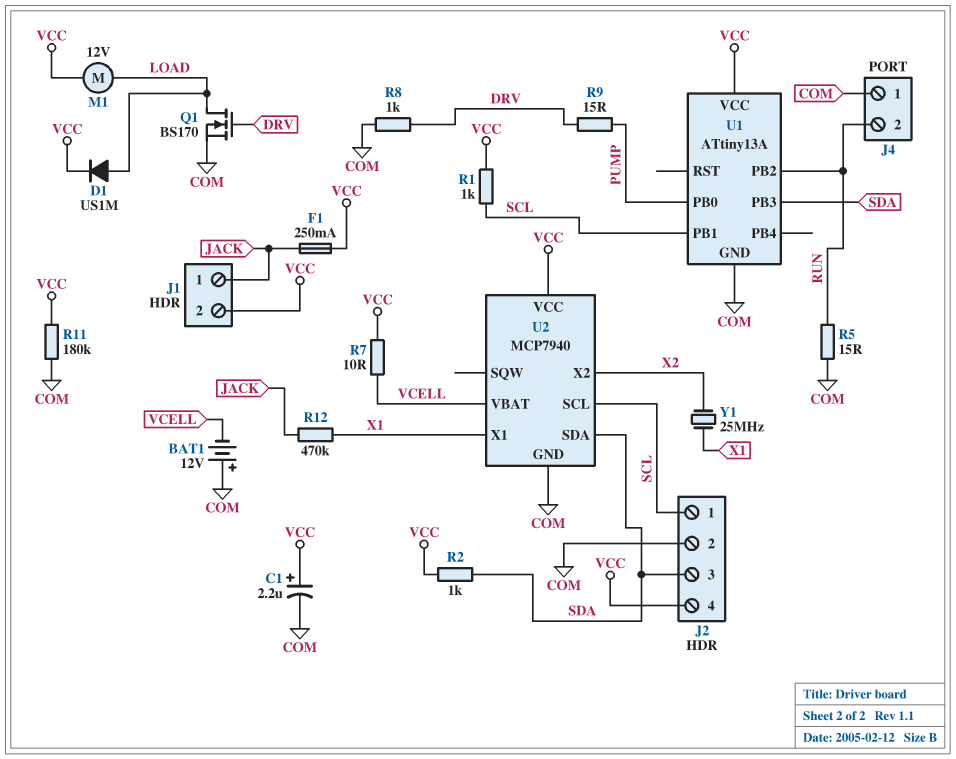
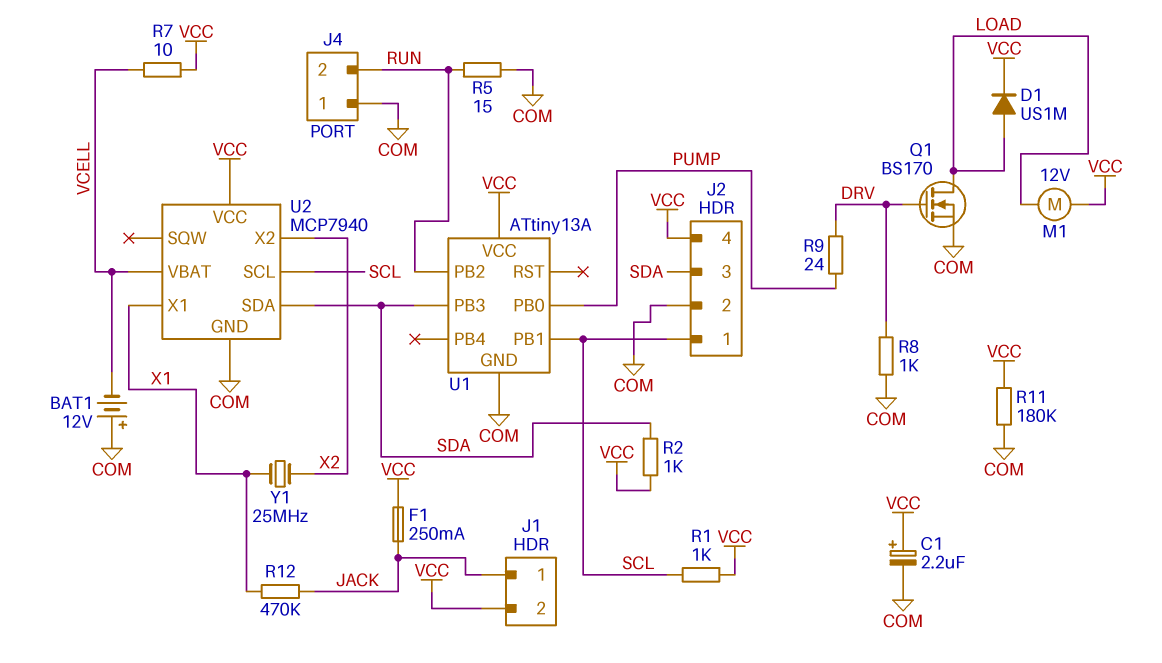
R9: 15 (DRV, PUMP) -> 24 (DRV, PUMP)

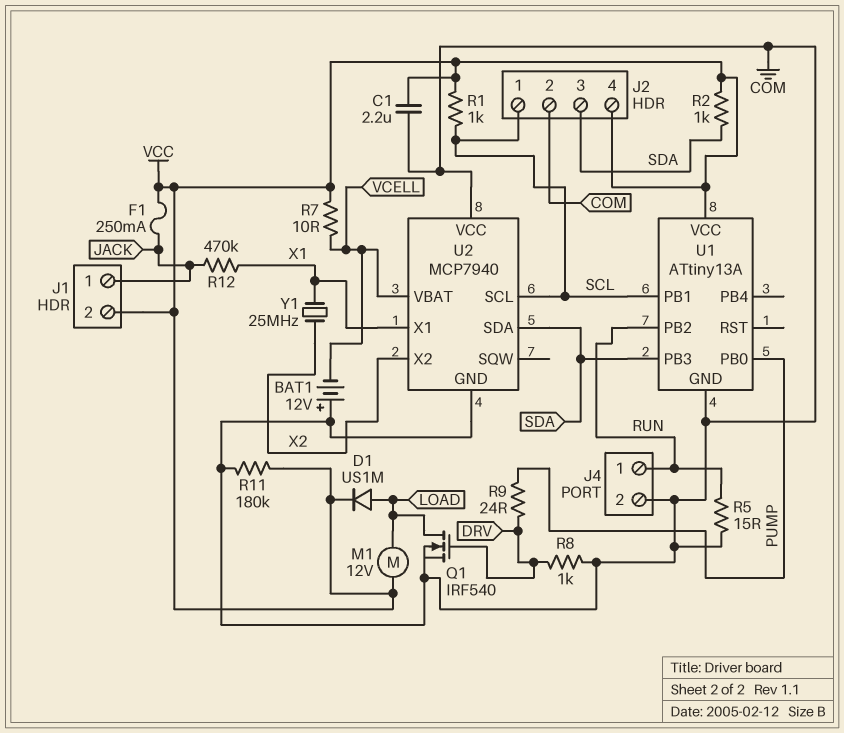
C1: 2.2uF (plus VCC, minus COM) -> 2.2uF (COM, VCC)
J4 pin 1: COM -> RUN
J4 pin 2: RUN -> COM
Q1: NMOS BS170 (G DRV, D LOAD, S COM) -> NMOS IRF540 (G DRV, D LOAD, S COM)
U2 pin VCC: VCC -> COM

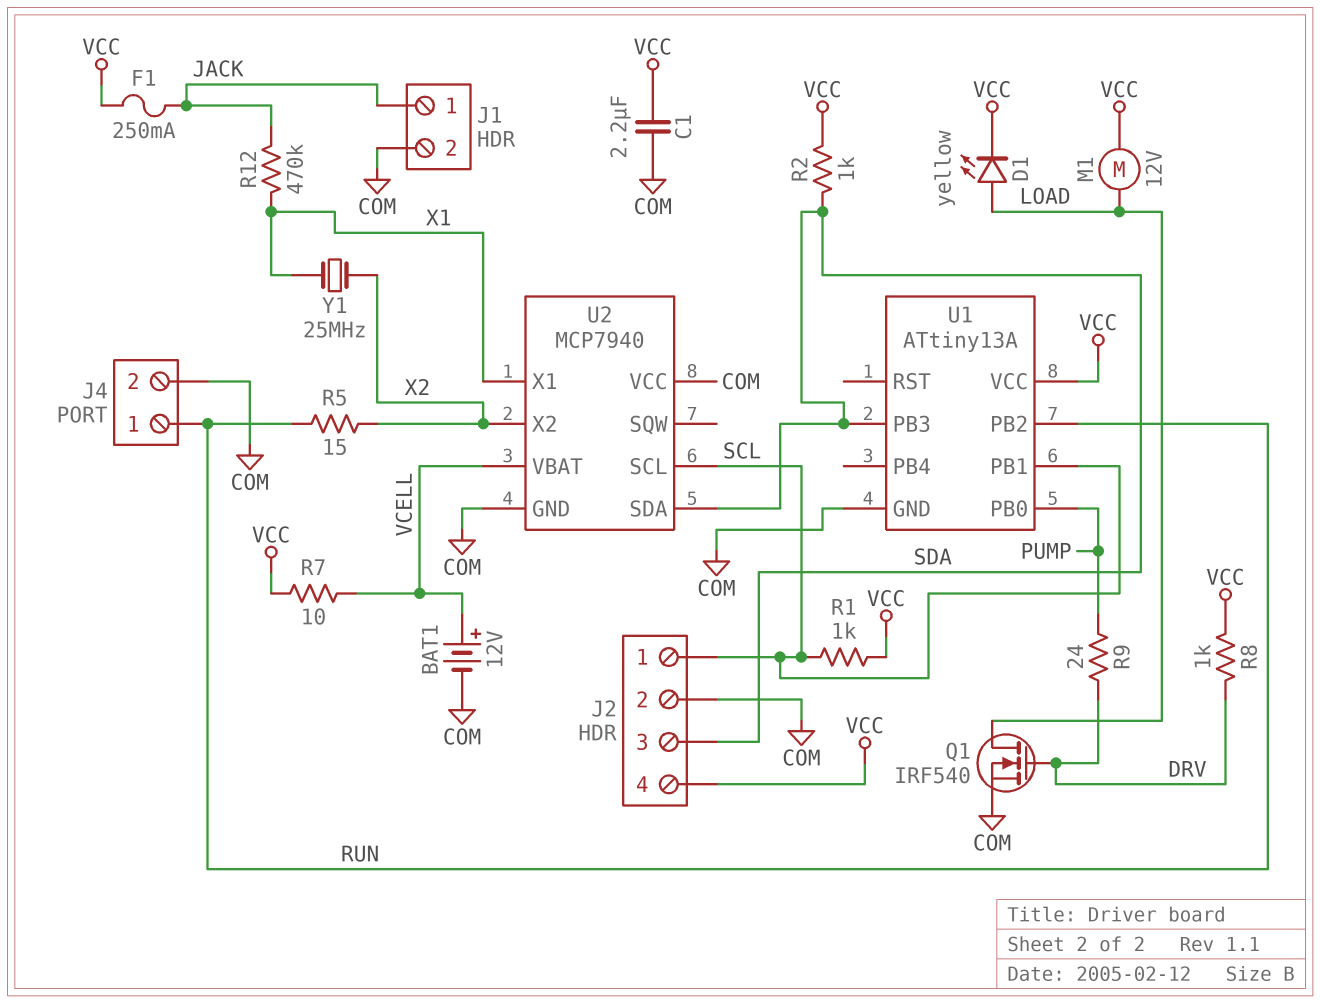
BAT1: 12V (plus COM, minus VCELL) -> 12V (plus VCELL, minus COM)
D1: diode US1M (A LOAD, K VCC) -> LED yellow (A LOAD, K VCC)
J1 pin 2: VCC -> COM
R5: 15 (COM, RUN) -> 15 (RUN, X2)
R8: 1k (COM, DRV) -> 1k (DRV, VCC)
R11: 180k (COM, VCC) -> none

